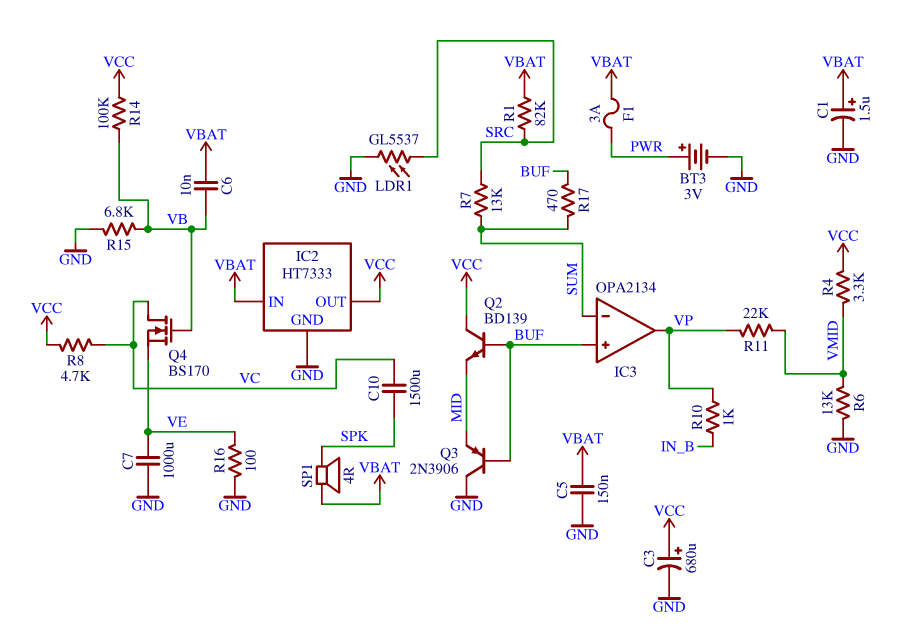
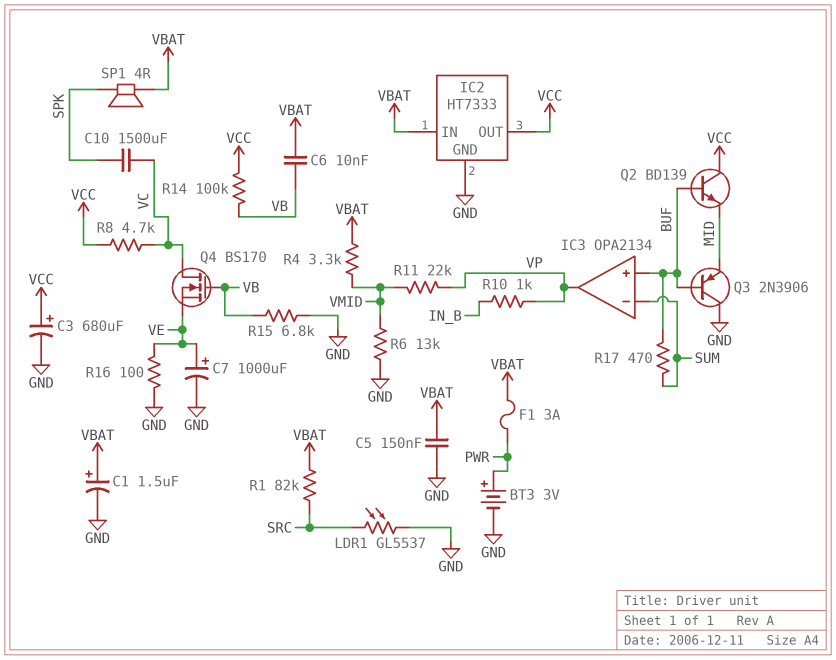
C7: 1000uF (GND, VE) -> 1000uF (plus VE, minus GND)
R4: 3.3k (VCC, VMID) -> 3.3k (VBAT, VMID)
R7: 13k (SRC, SUM) -> none

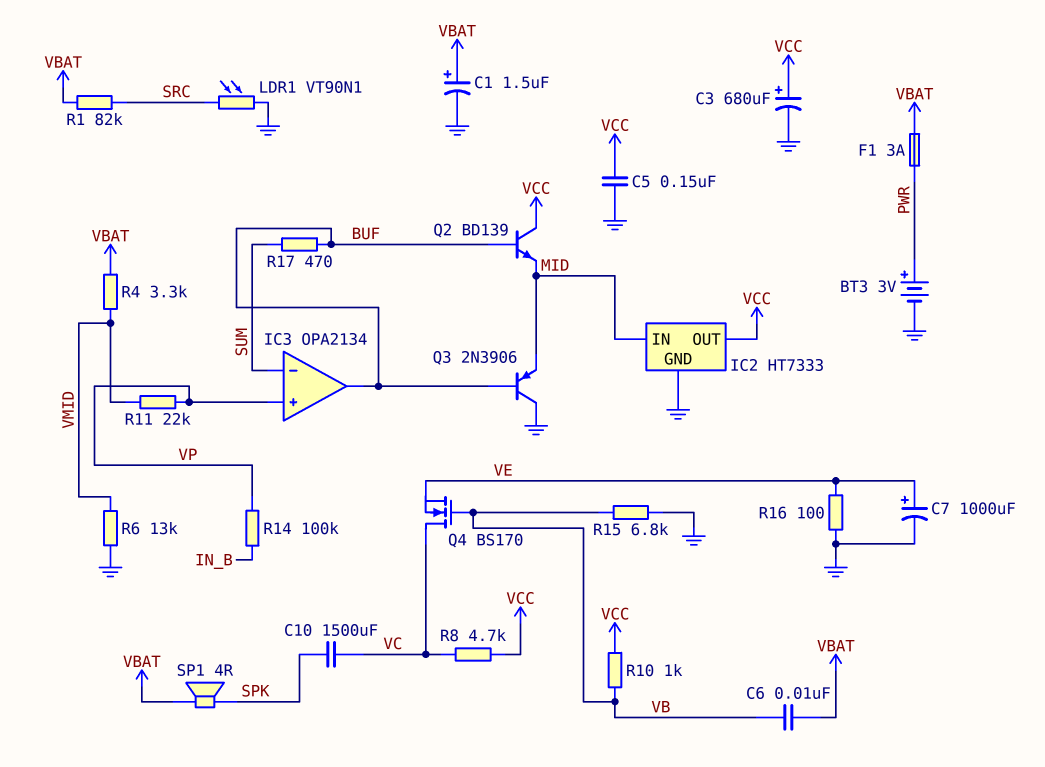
C5: 150nF (GND, VBAT) -> 150nF (GND, VCC)
IC2 pin IN: VBAT -> MID
IC3 pin in+: BUF -> VP
IC3 pin out: VP -> BUF
LDR1: GL5537 (GND, SRC) -> VT90N1 (GND, SRC)
R10: 1k (IN_B, VP) -> 1k (VB, VCC)
R14: 100k (VB, VCC) -> 100k (IN_B, VP)

